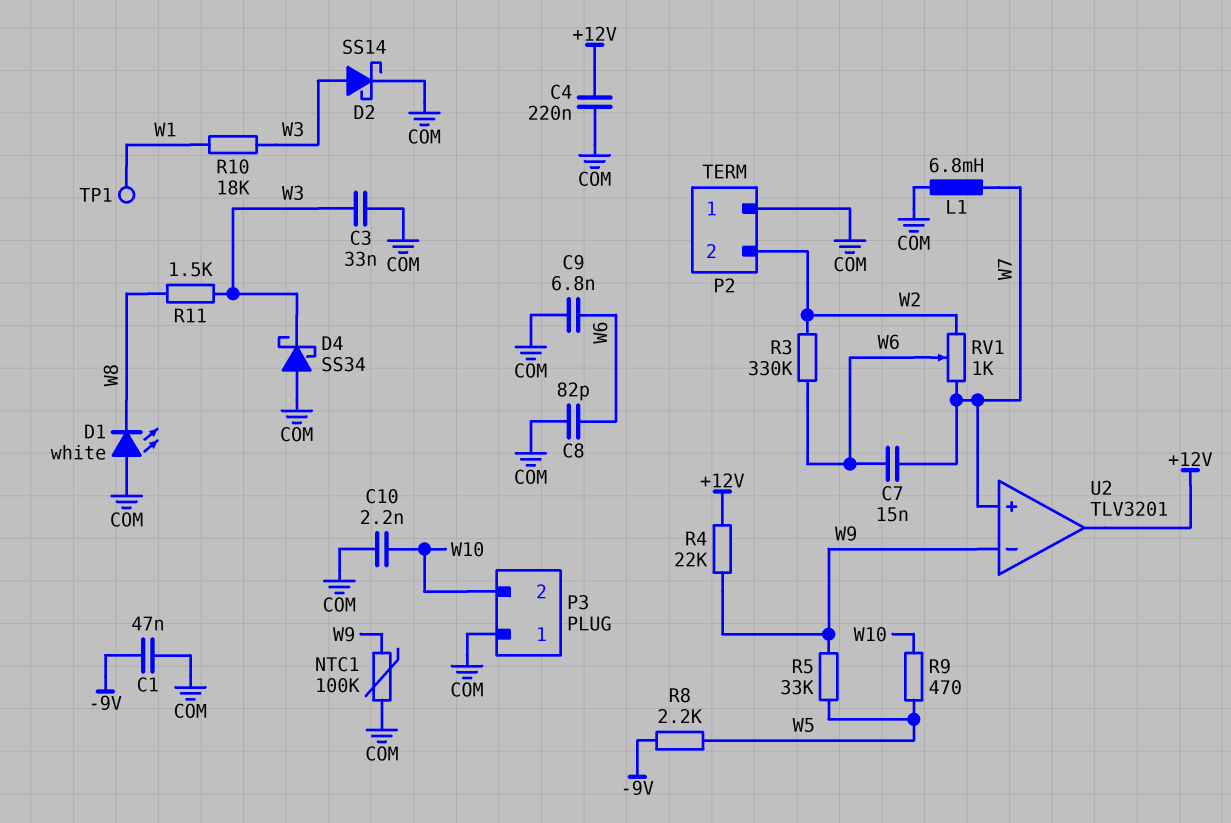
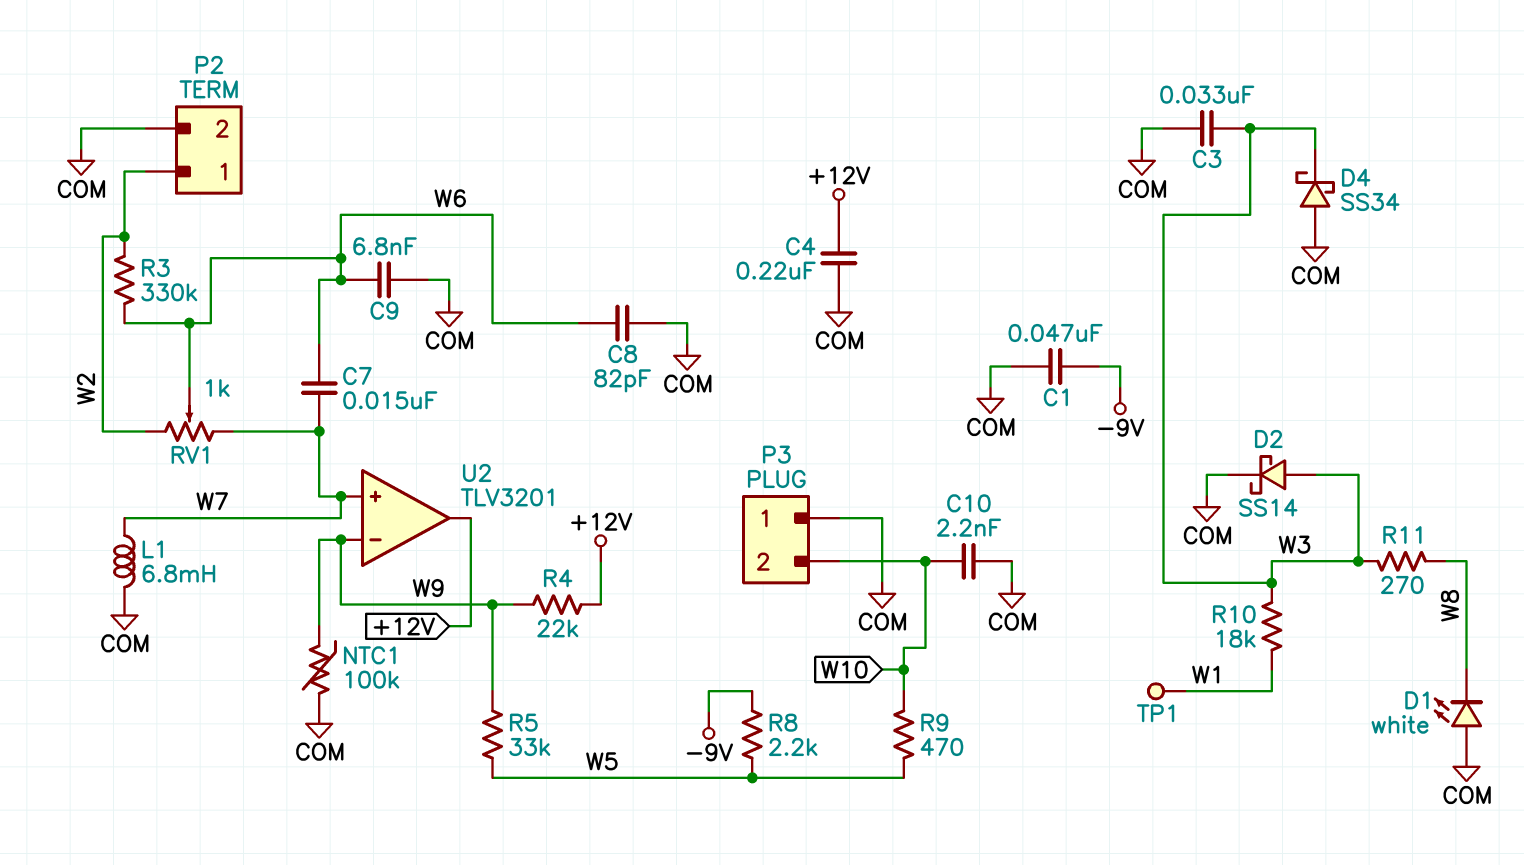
P2 pin 1: COM -> W2
P2 pin 2: W2 -> COM
R11: 1.5k (W3, W8) -> 270 (W3, W8)

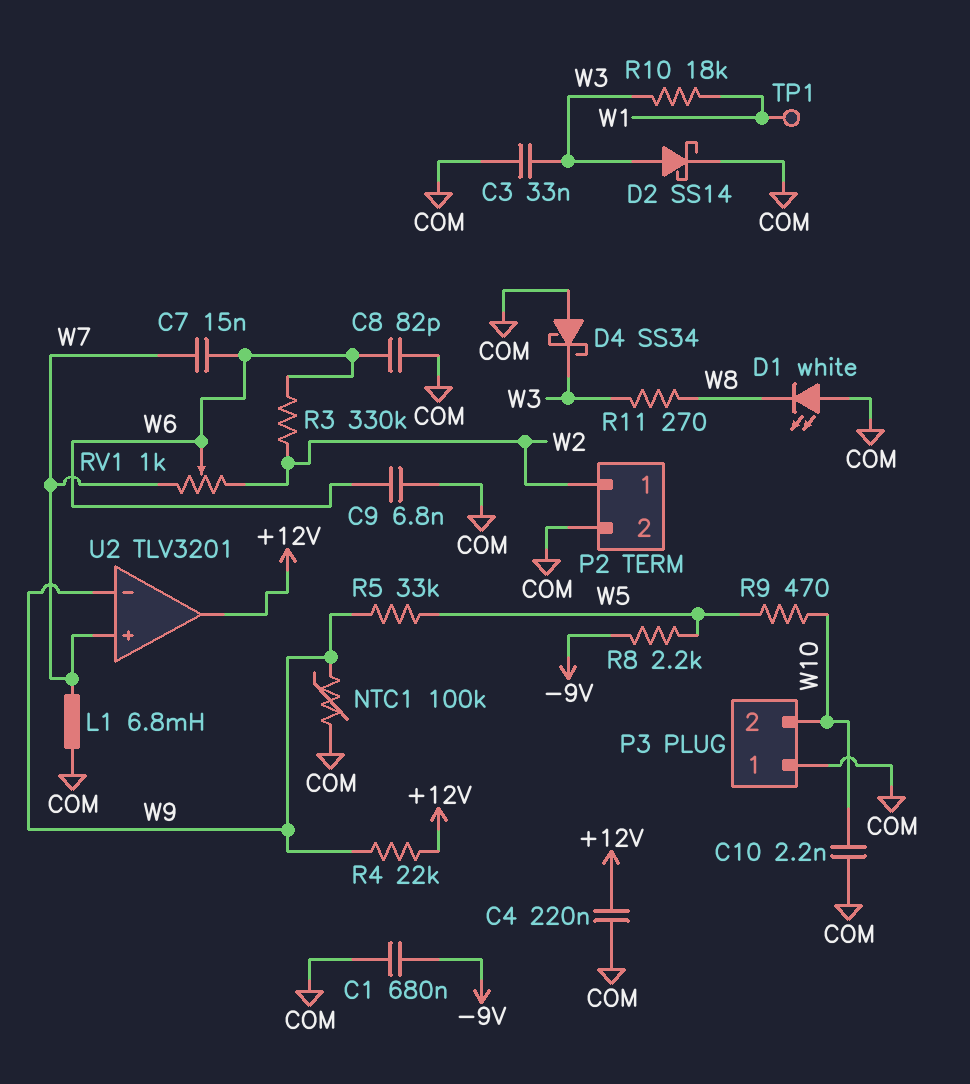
C1: 47nF (-9V, COM) -> 680nF (-9V, COM)

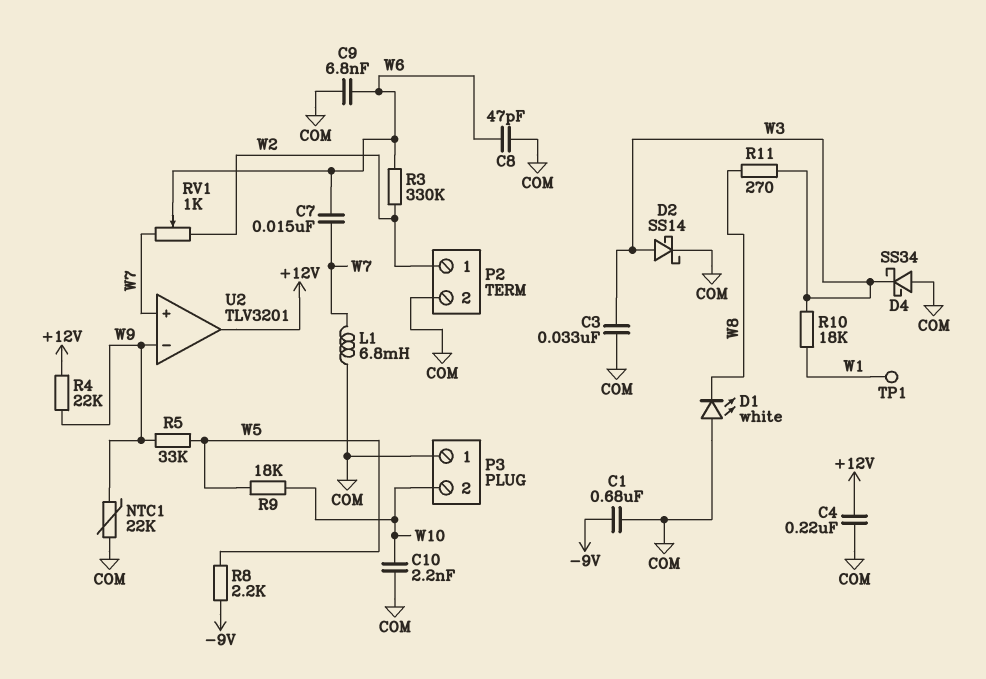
C8: 82pF (COM, W6) -> 47pF (COM, W6)
NTC1: 100k (COM, W9) -> 22k (COM, W9)
R9: 470 (W5, W10) -> 18k (W5, W10)

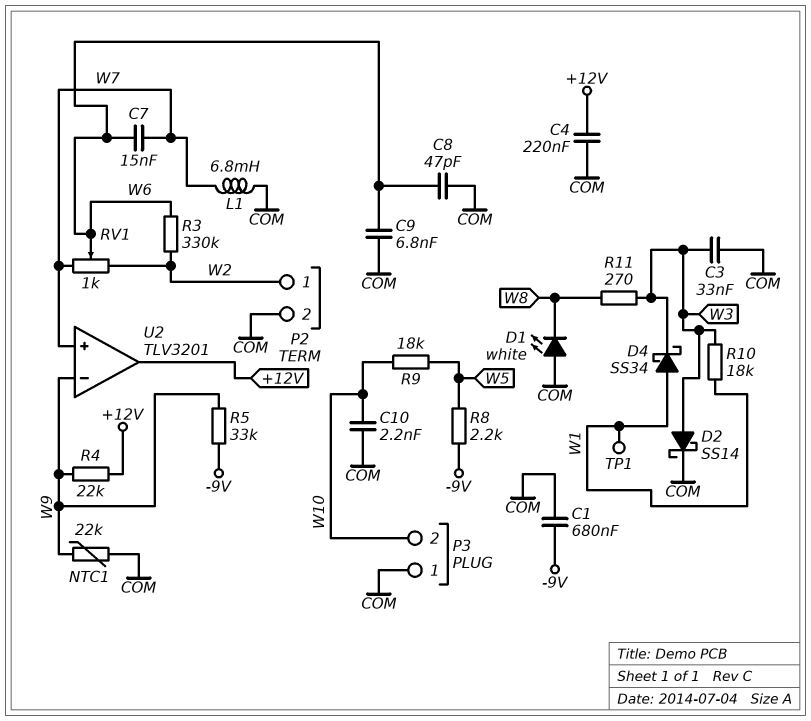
D4: schottky SS34 (A COM, K W3) -> schottky SS34 (A W1, K W3)
R5: 33k (W5, W9) -> 33k (-9V, W9)

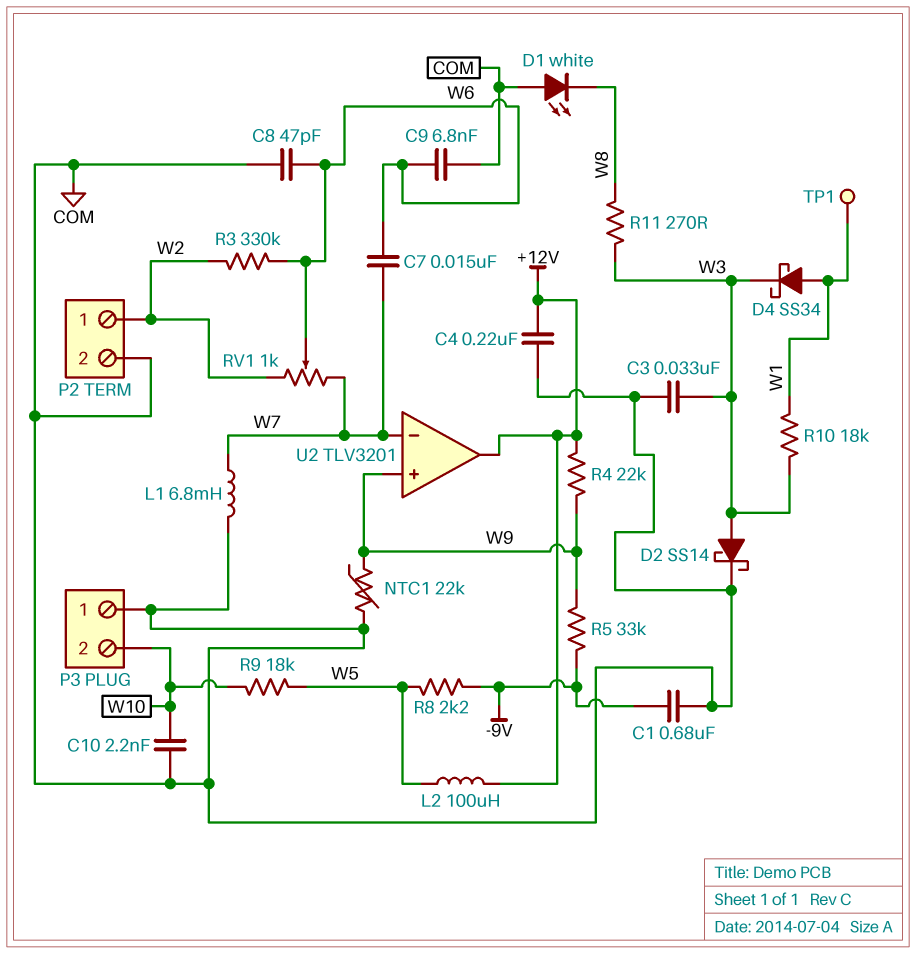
L2: none -> 100uH (+12V, W5)
U2 pin in+: W7 -> W9
U2 pin in-: W9 -> W7

